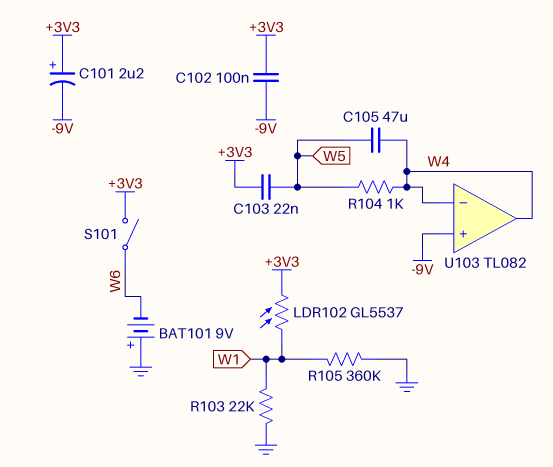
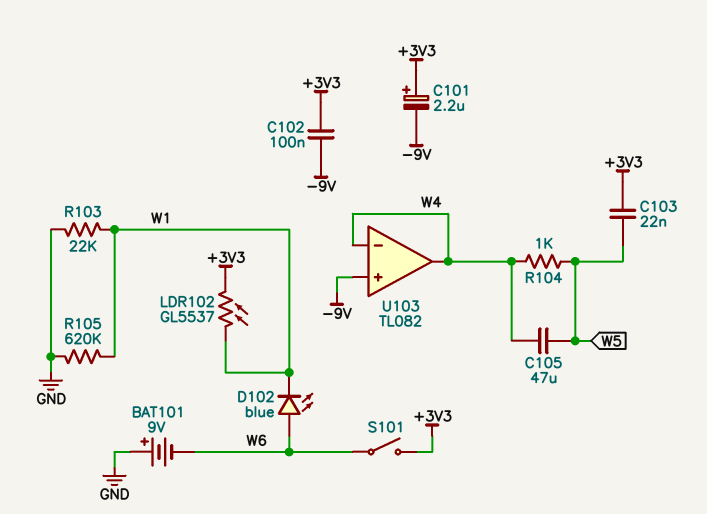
D102: none -> LED blue (A W6, K W1)
R105: 360k (GND, W1) -> 620k (GND, W1)

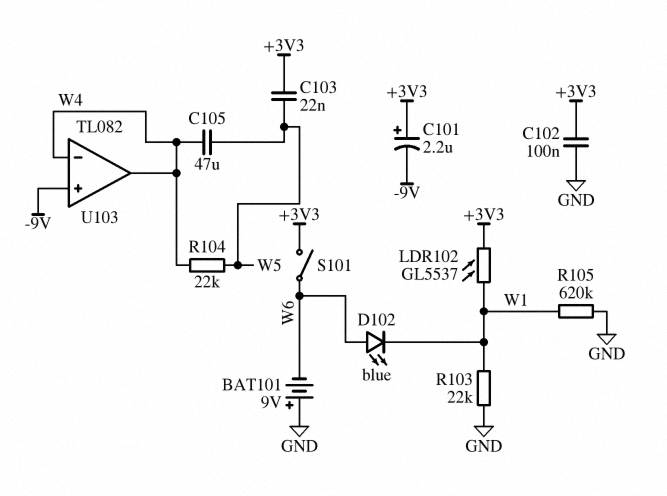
C102: 100nF (+3V3, -9V) -> 100nF (+3V3, GND)
R104: 1k (W4, W5) -> 22k (W4, W5)

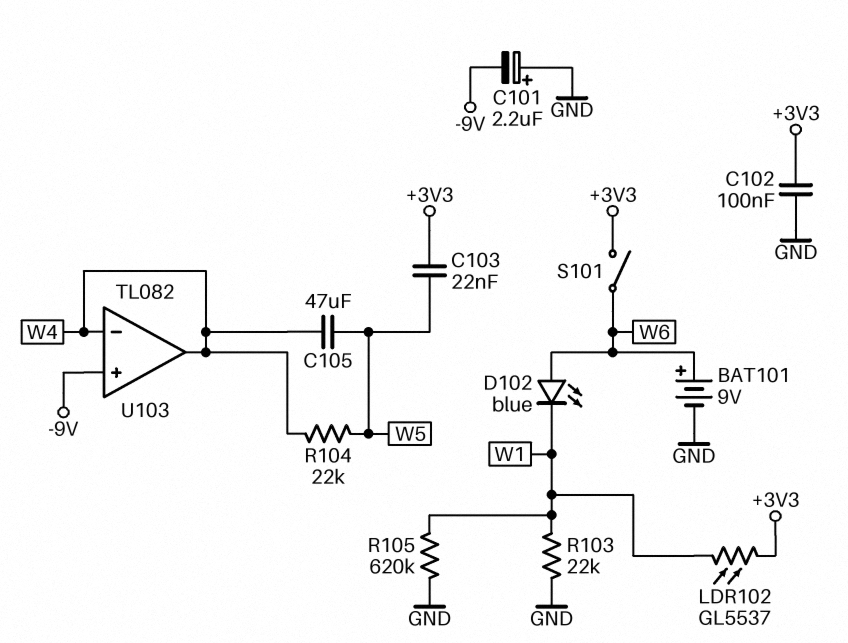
BAT101: 9V (plus GND, minus W6) -> 9V (plus W6, minus GND)
C101: 2.2uF (plus +3V3, minus -9V) -> 2.2uF (plus GND, minus -9V)

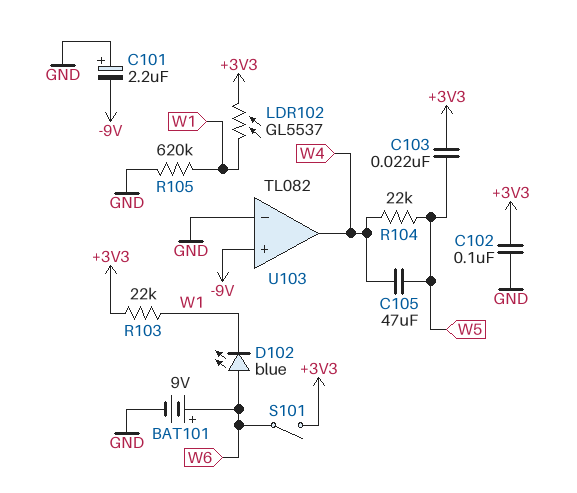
R103: 22k (GND, W1) -> 22k (+3V3, W1)
U103 pin in-: W4 -> GND

